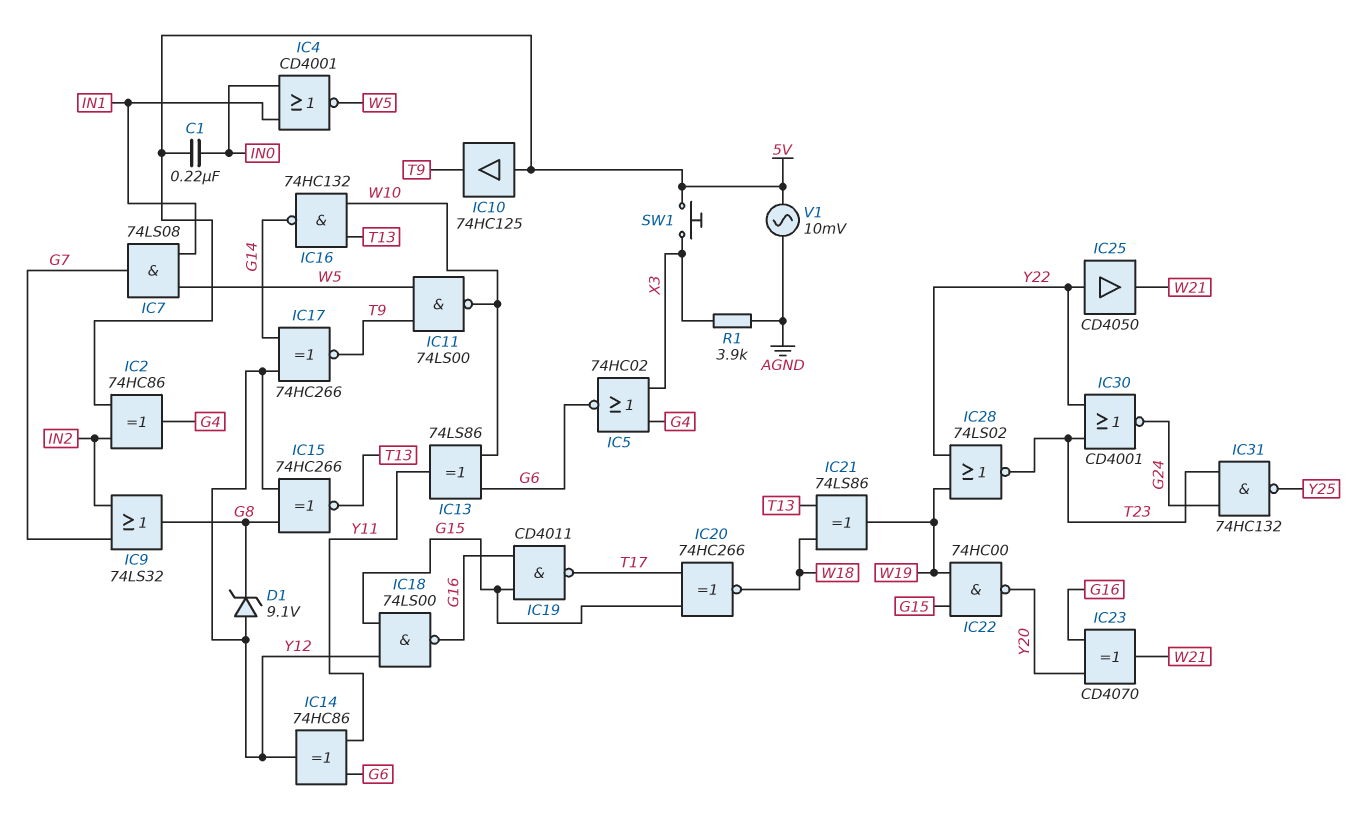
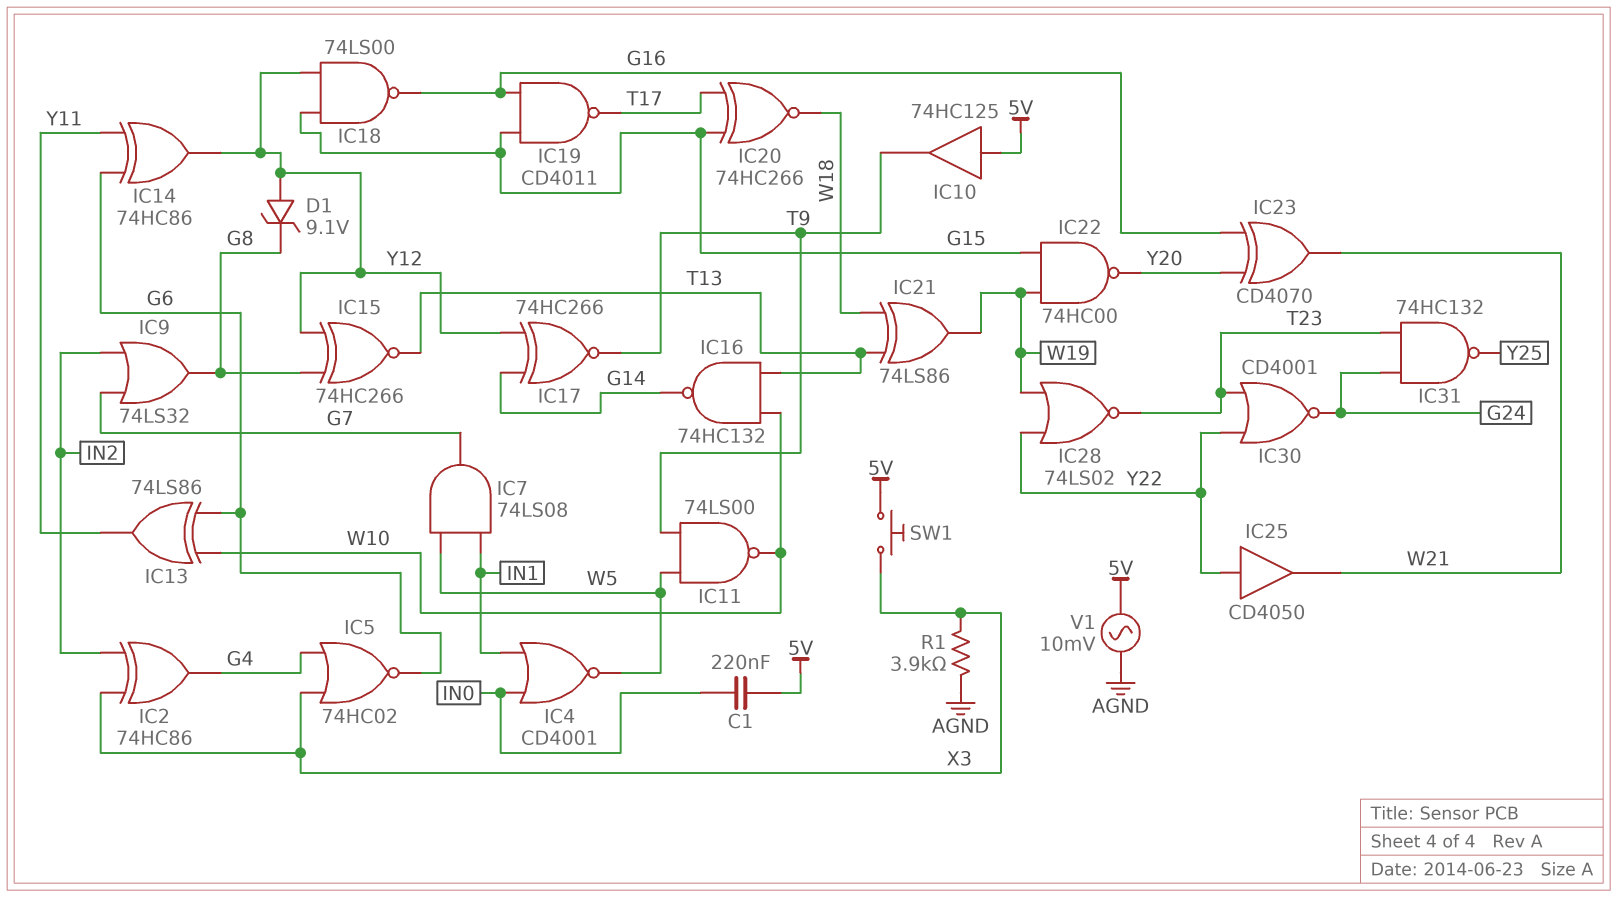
IC2: XOR 74HC86 (in 5V, in IN2, out G4) -> XOR 74HC86 (in IN2, in X3, out G4)

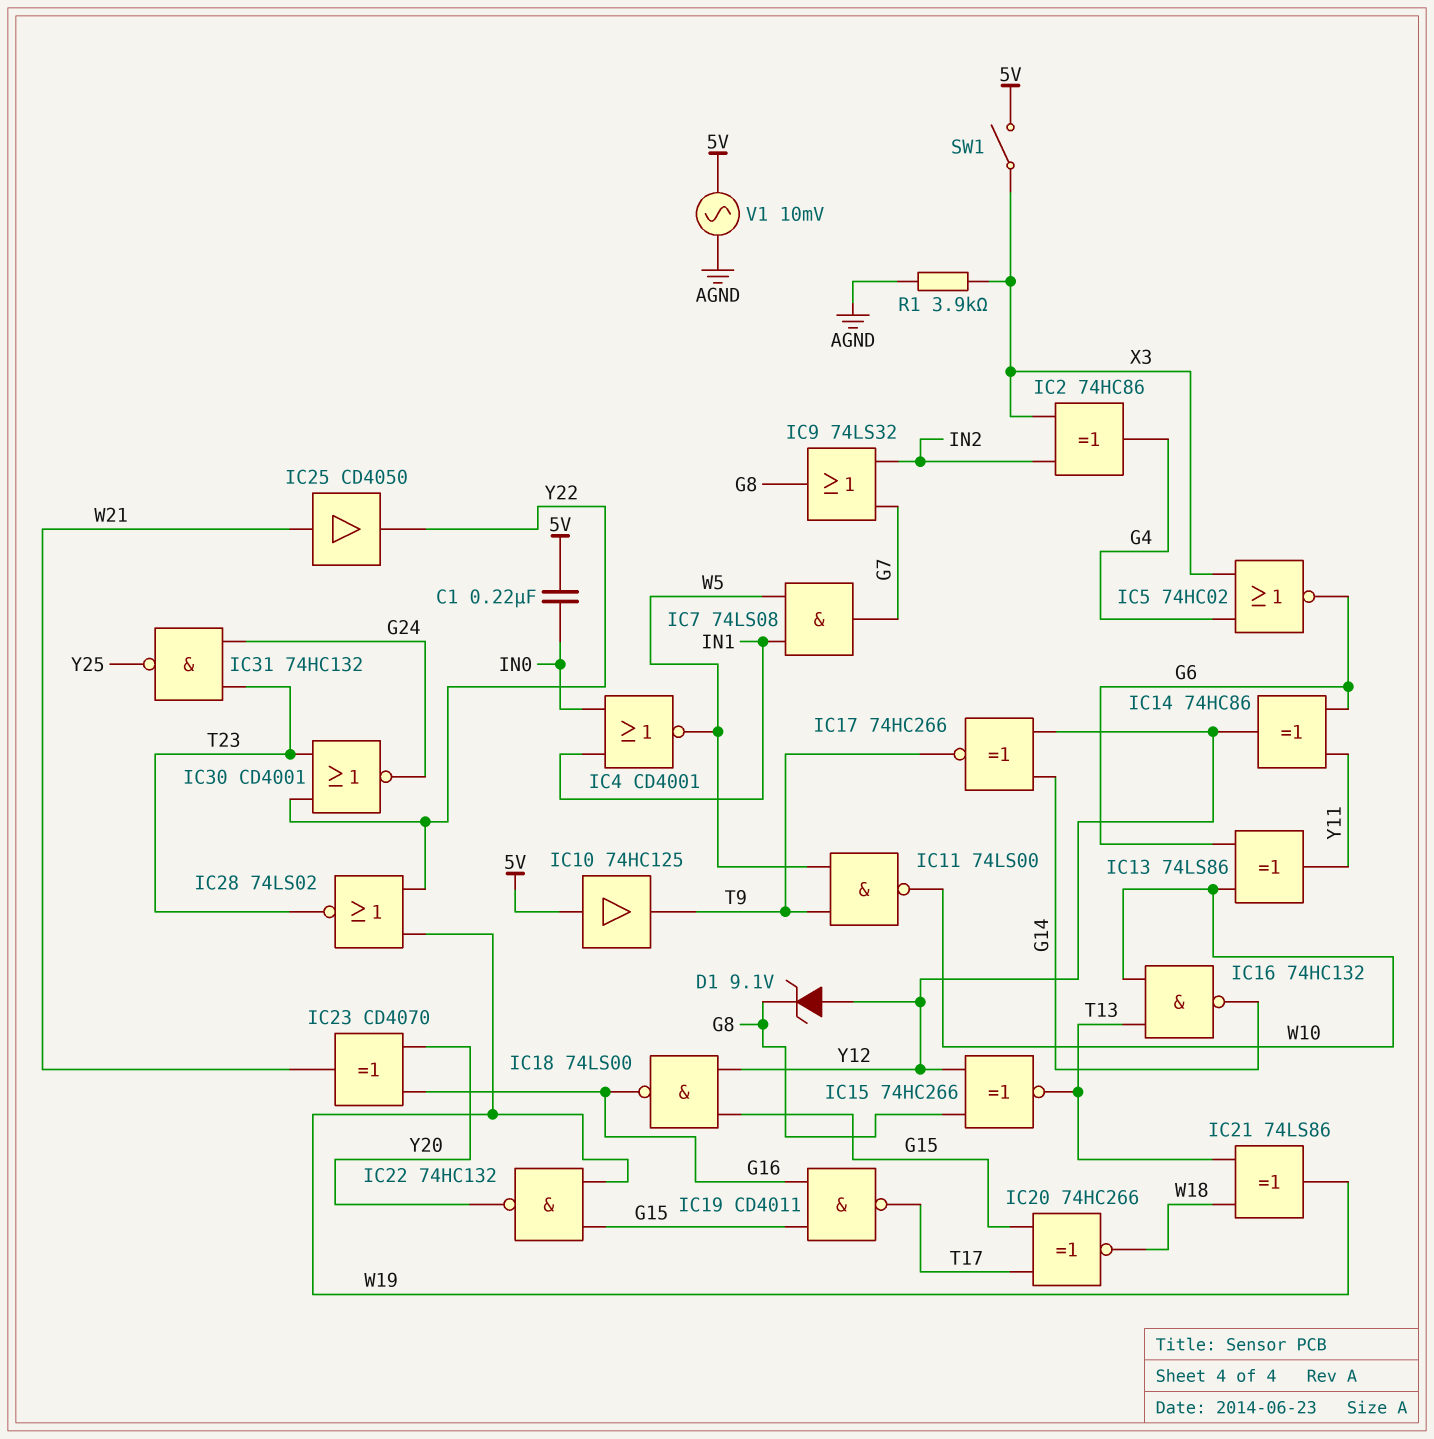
IC22: NAND 74HC00 (in G15, in W19, out Y20) -> NAND 74HC132 (in G15, in W19, out Y20)
IC25: buffer CD4050 (in Y22, out W21) -> buffer CD4050 (in W21, out Y22)
SW1: button (5V, X3) -> switch (5V, X3)

